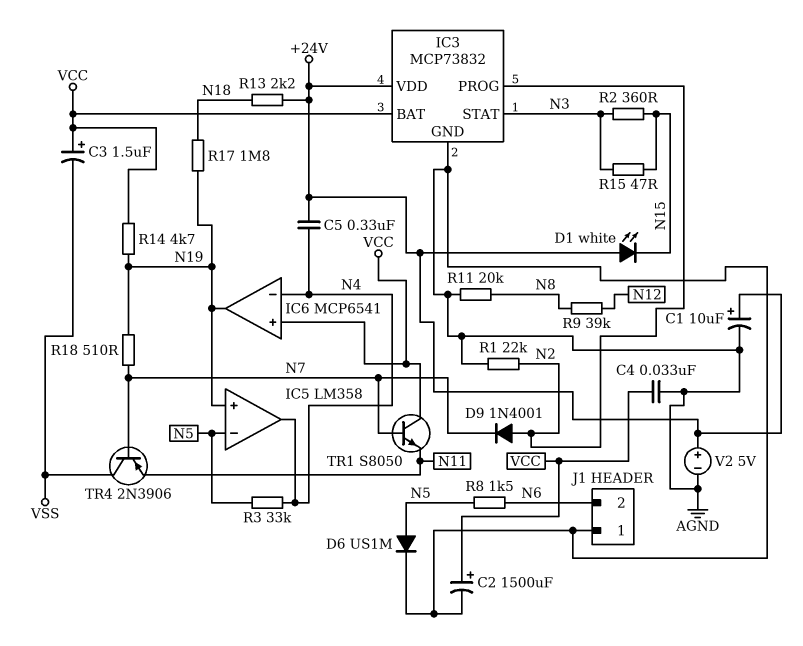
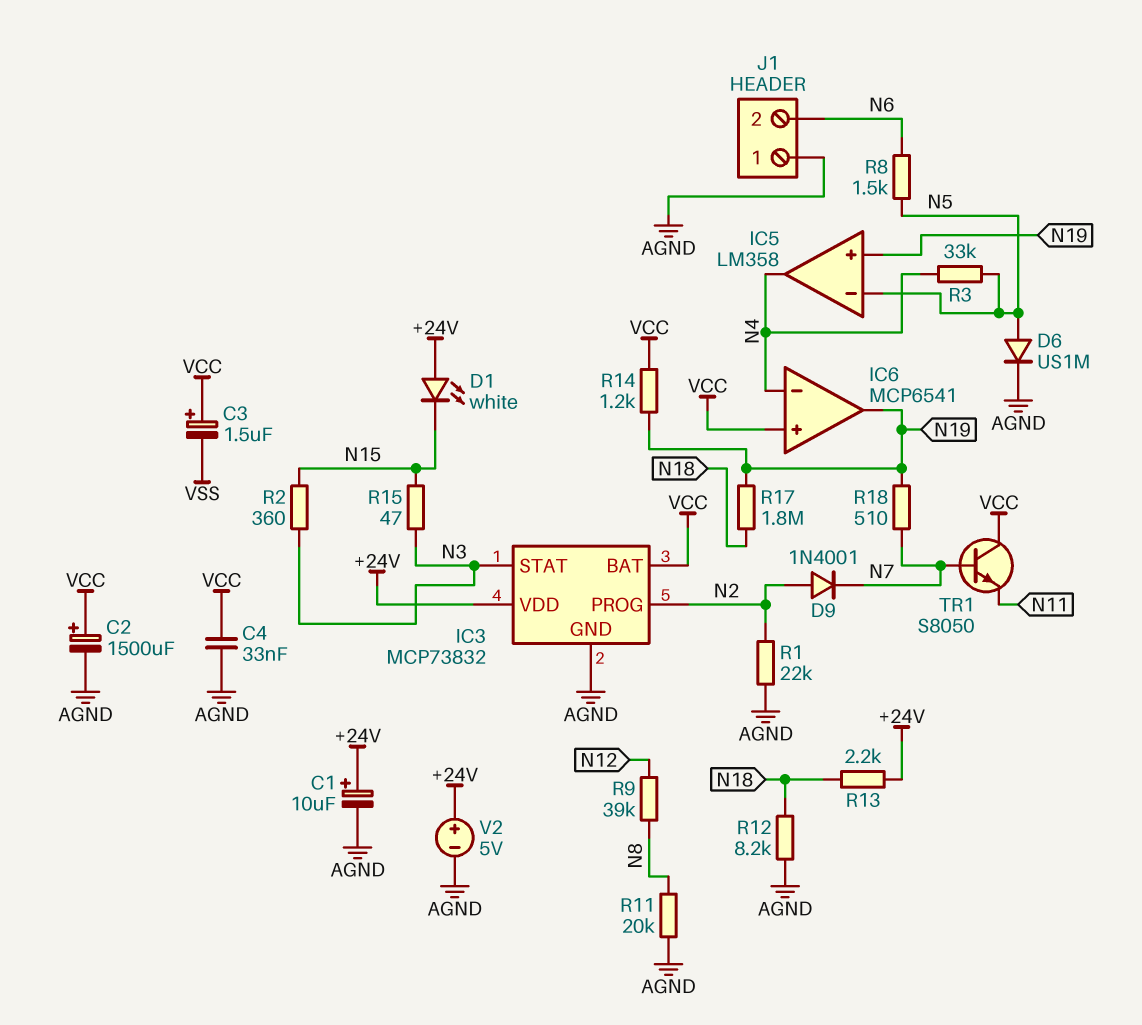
C5: 330nF (+24V, N4) -> none
R12: none -> 8.2k (AGND, N18)
R14: 4.7k (N19, VCC) -> 1.2k (N19, VCC)
TR4: PNP 2N3906 (B N7, C VSS, E N11) -> none

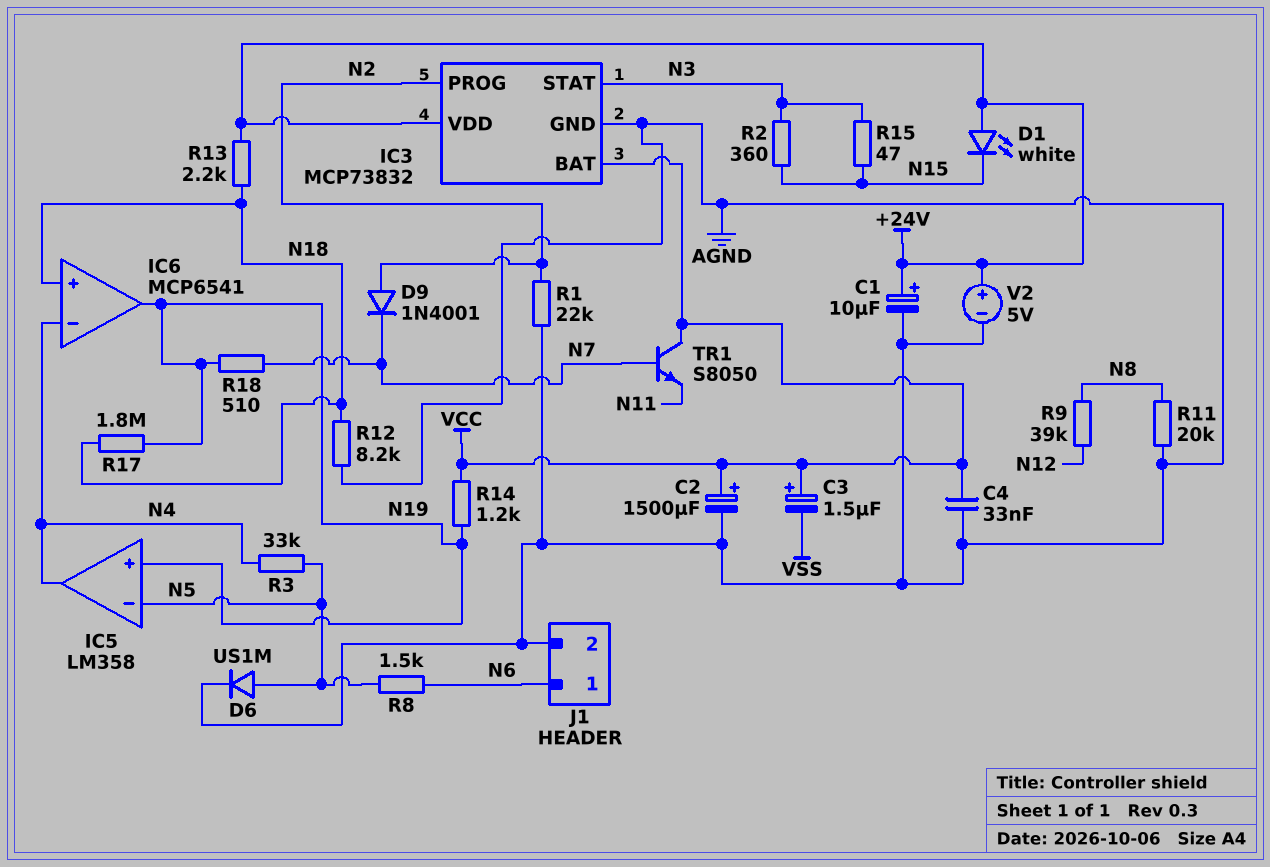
IC6 pin in+: VCC -> N18
J1 pin 1: AGND -> N6
J1 pin 2: N6 -> AGND

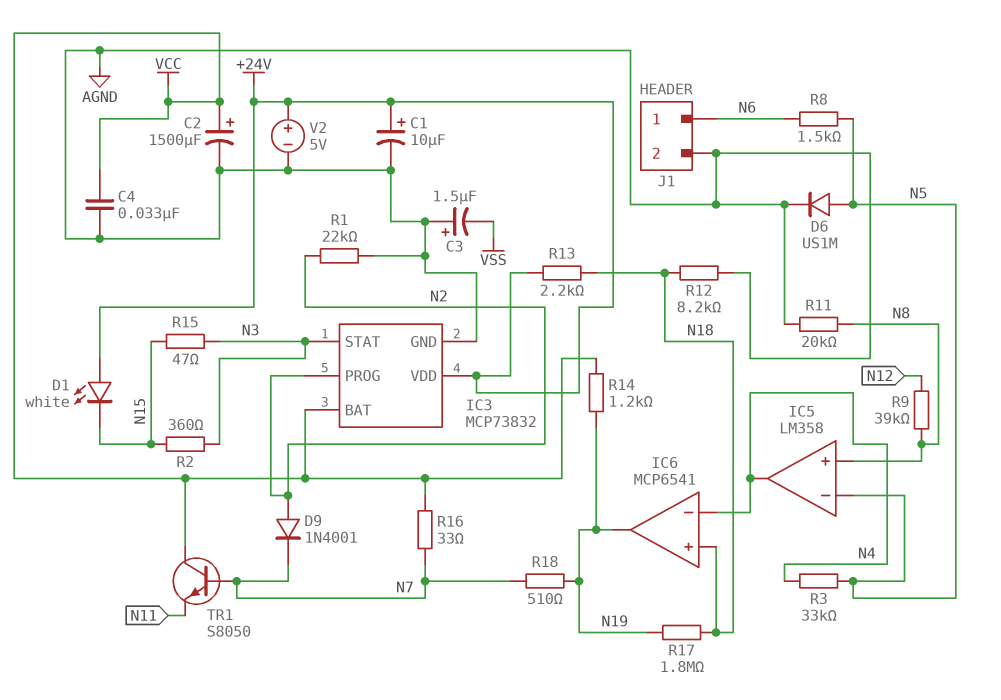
C3: 1.5uF (plus VCC, minus VSS) -> 1.5uF (plus AGND, minus VSS)
IC5 pin in+: N19 -> N8
R16: none -> 33 (N7, VCC)

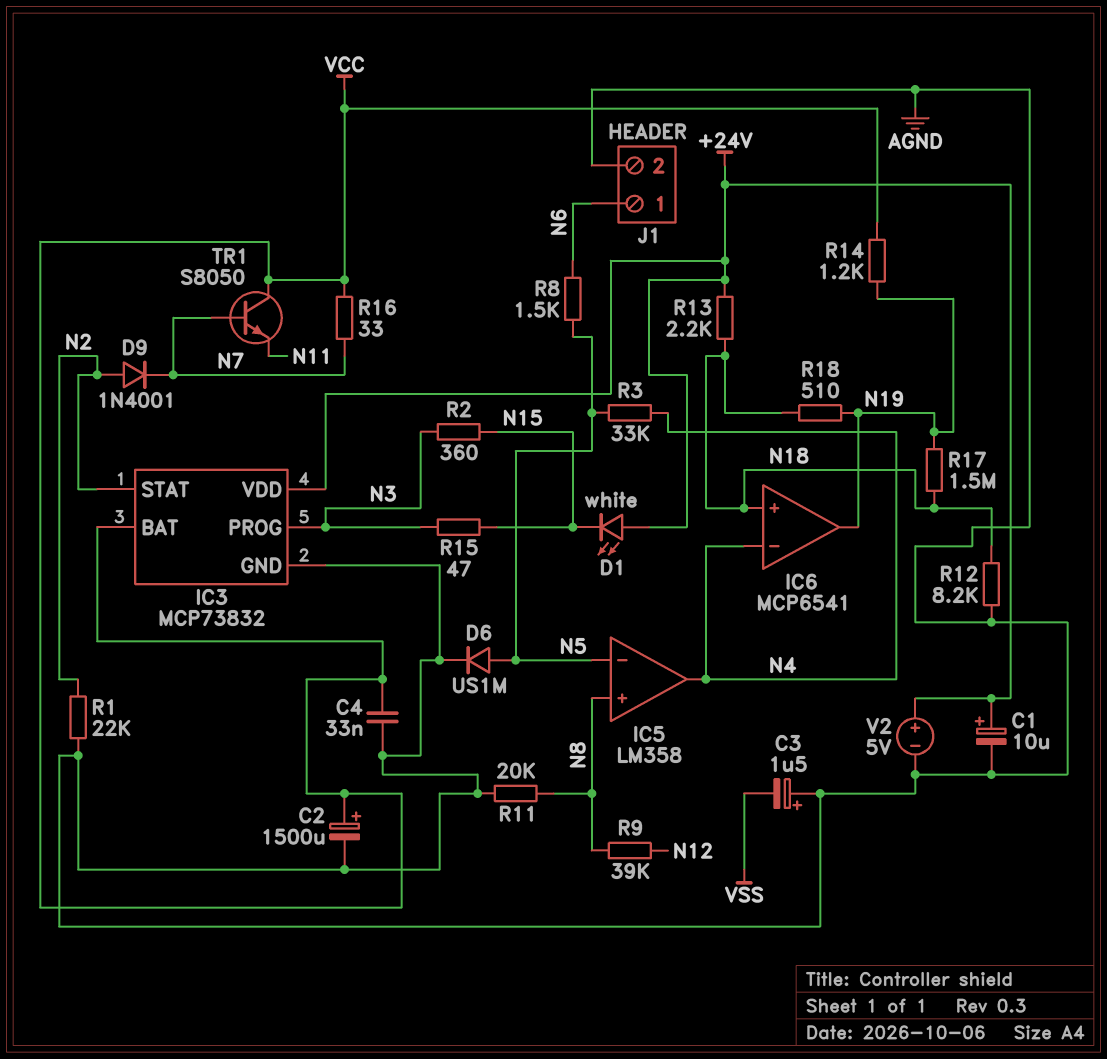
IC3 pin PROG: N2 -> N3
IC3 pin STAT: N3 -> N2
R17: 1.8M (N18, N19) -> 1.5M (N18, N19)
R18: 510 (N7, N19) -> 510 (N18, N19)

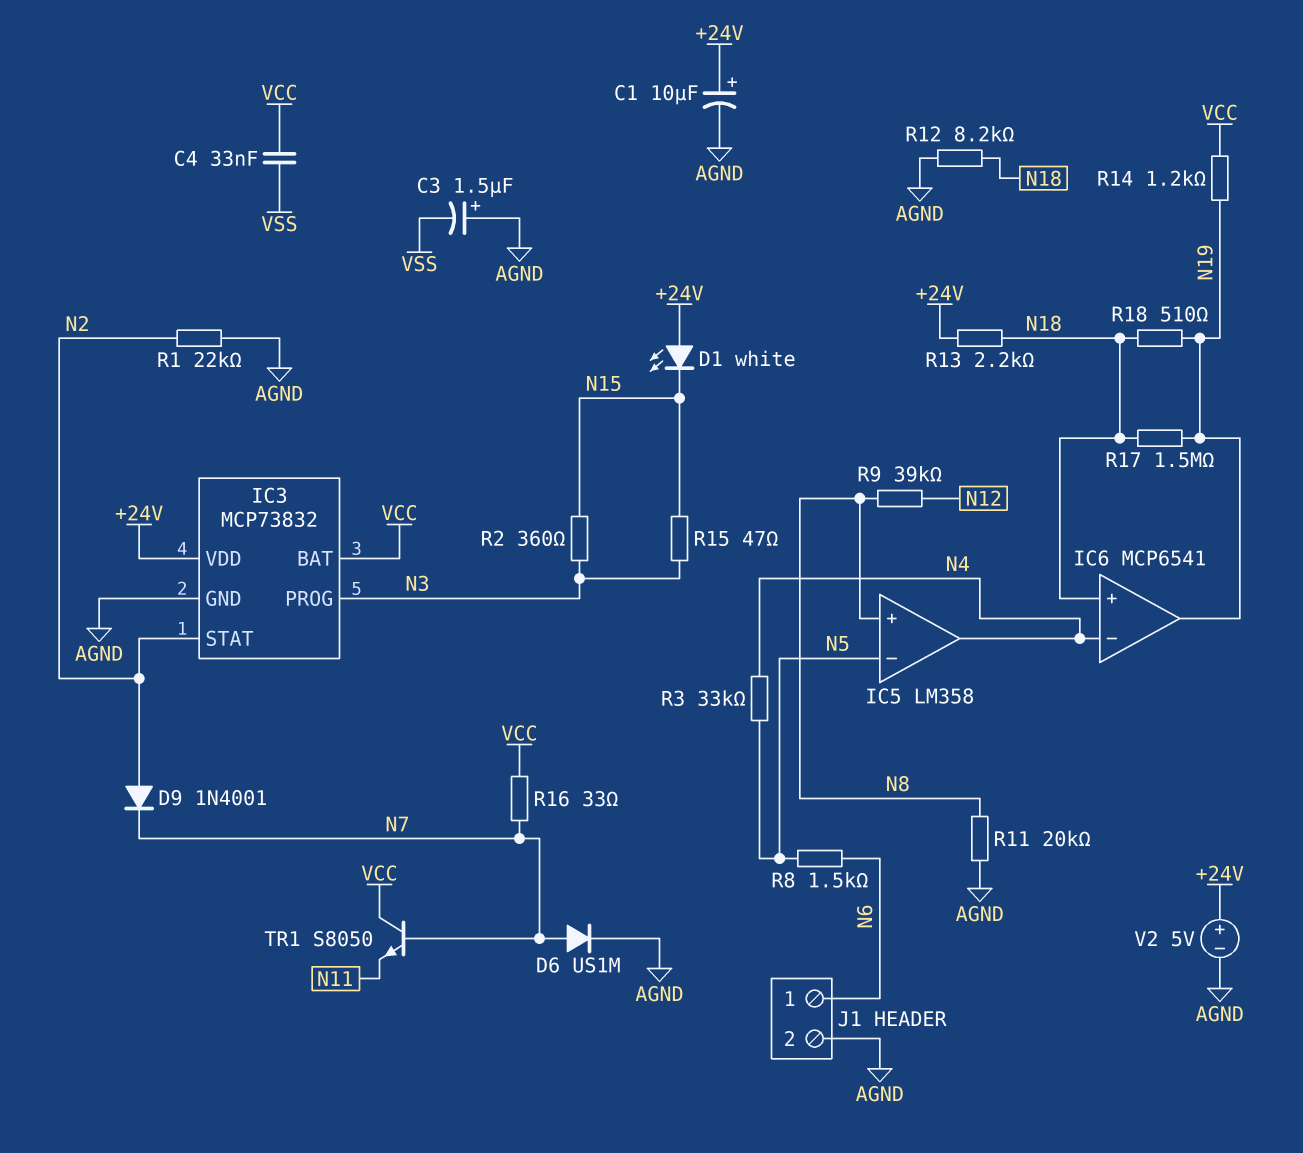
C2: 1500uF (plus VCC, minus AGND) -> none
C4: 33nF (AGND, VCC) -> 33nF (VCC, VSS)
D6: diode US1M (A N5, K AGND) -> diode US1M (A N7, K AGND)

